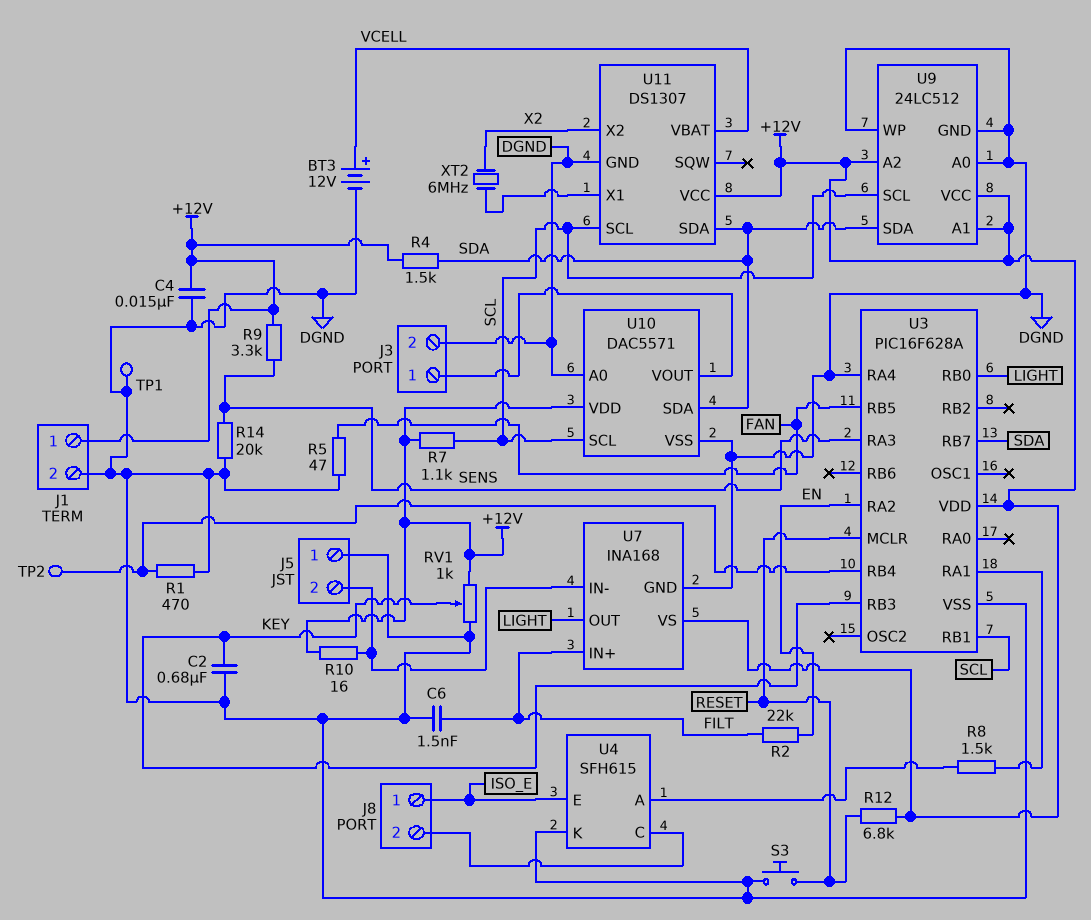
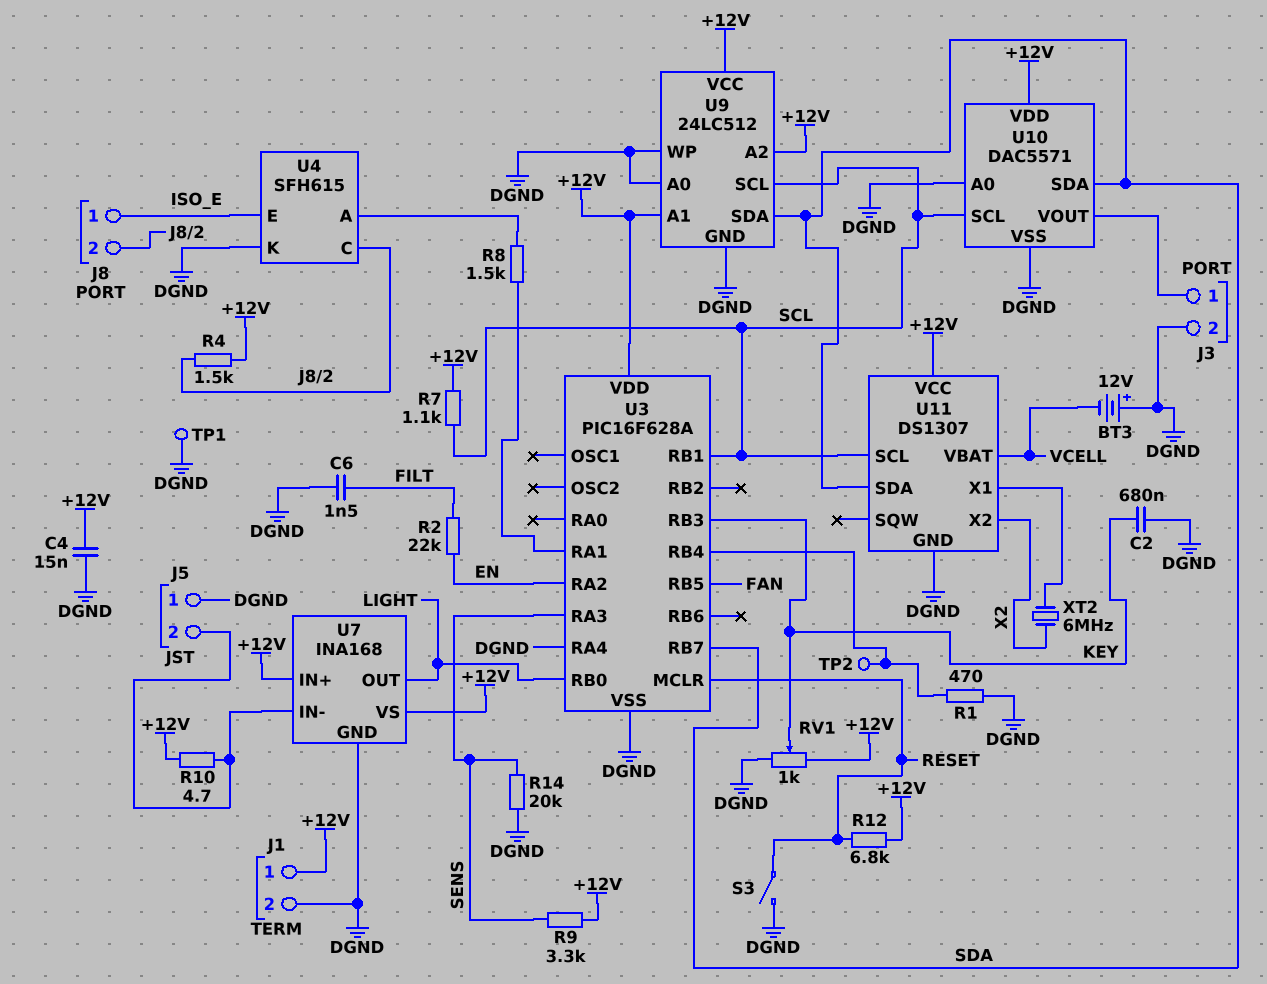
BT3: 12V (plus VCELL, minus DGND) -> 12V (plus DGND, minus VCELL)
R4: 1.5k (+12V, SDA) -> 1.5k (+12V, J8/2)
R5: 47 (DGND, FAN) -> none
R10: 16 (+12V, J5/2) -> 4.7 (+12V, J5/2)
S3: button (DGND, RESET) -> switch (DGND, RESET)
U7 pin IN+: FILT -> +12V

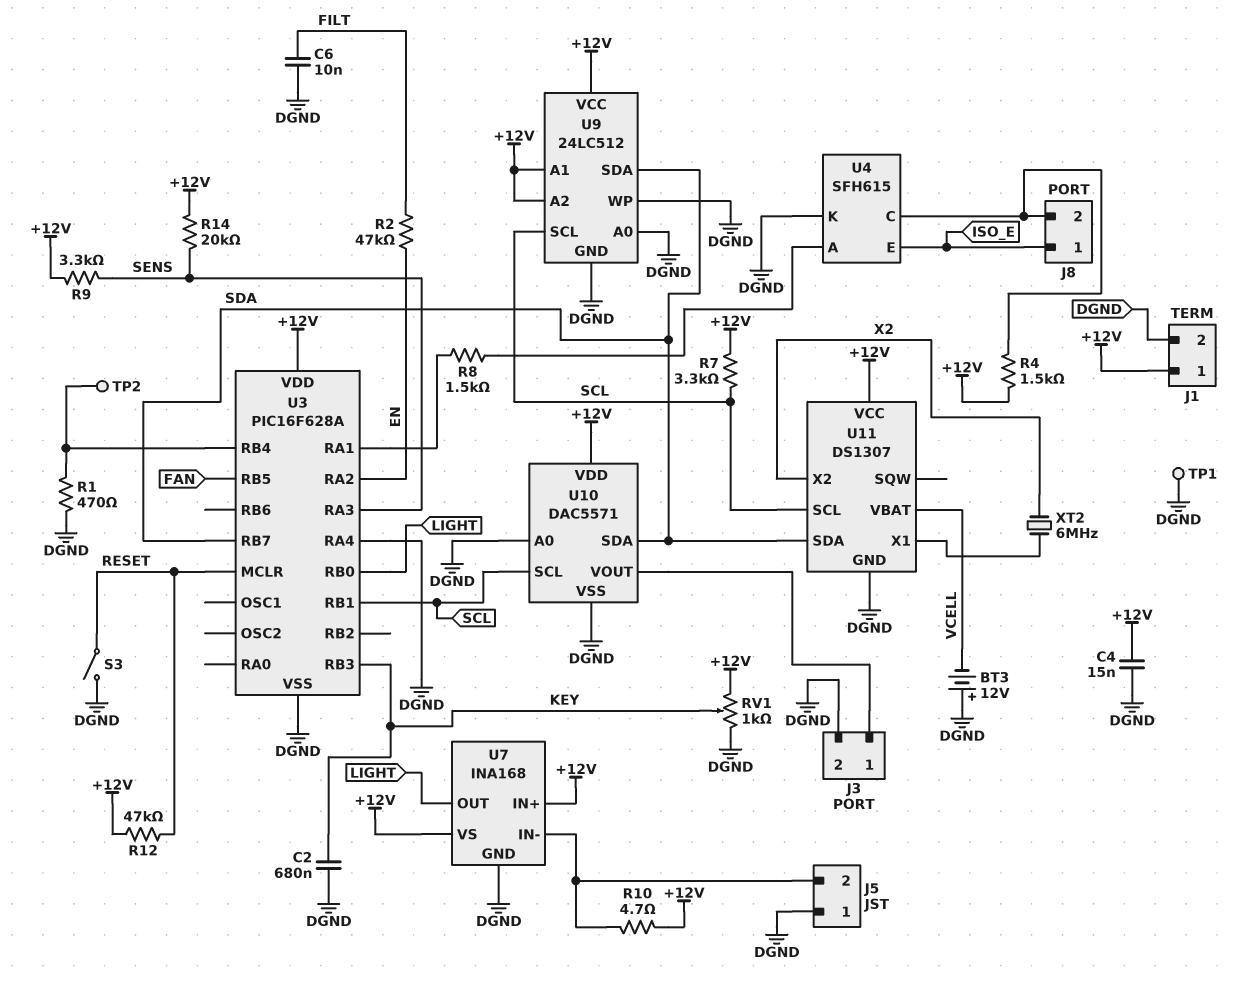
C6: 1.5nF (DGND, FILT) -> 10nF (DGND, FILT)
R2: 22k (EN, FILT) -> 47k (EN, FILT)
R7: 1.1k (+12V, SCL) -> 3.3k (+12V, SCL)
R12: 6.8k (+12V, RESET) -> 47k (+12V, RESET)
R14: 20k (DGND, SENS) -> 20k (+12V, SENS)

